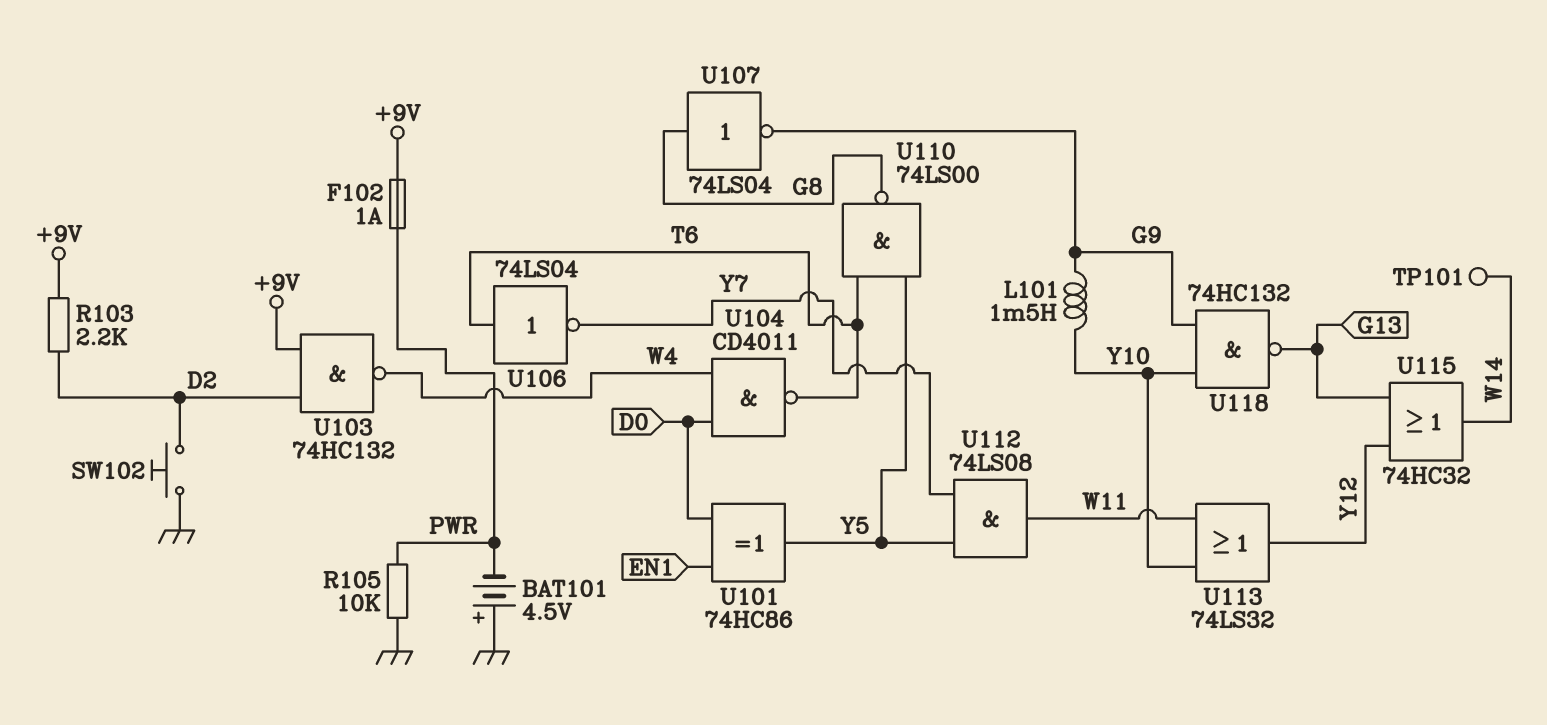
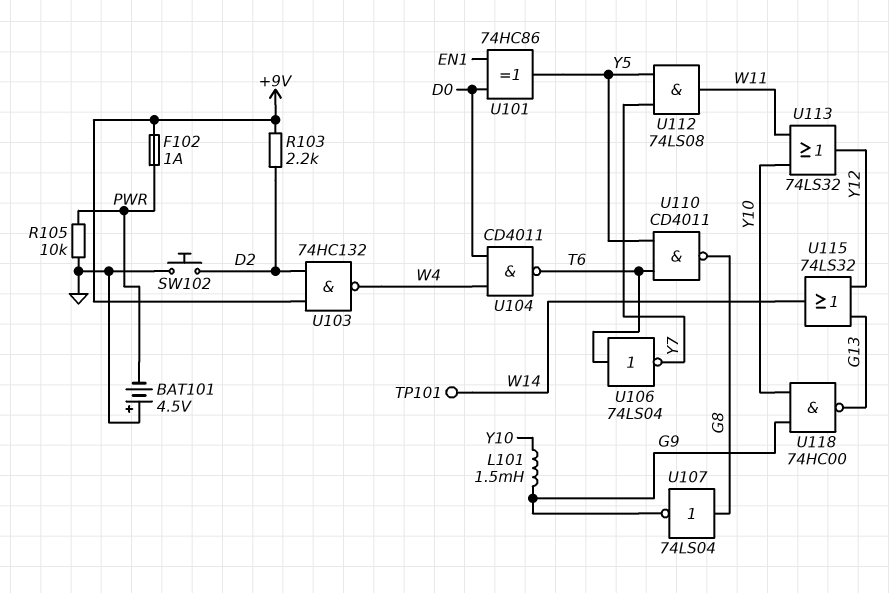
U110: NAND 74LS00 (in T6, in Y5, out G8) -> NAND CD4011 (in T6, in Y5, out G8)
U115: OR 74HC32 (in G13, in Y12, out W14) -> OR 74LS32 (in G13, in Y12, out W14)
U118: NAND 74HC132 (in G9, in Y10, out G13) -> NAND 74HC00 (in G9, in Y10, out G13)

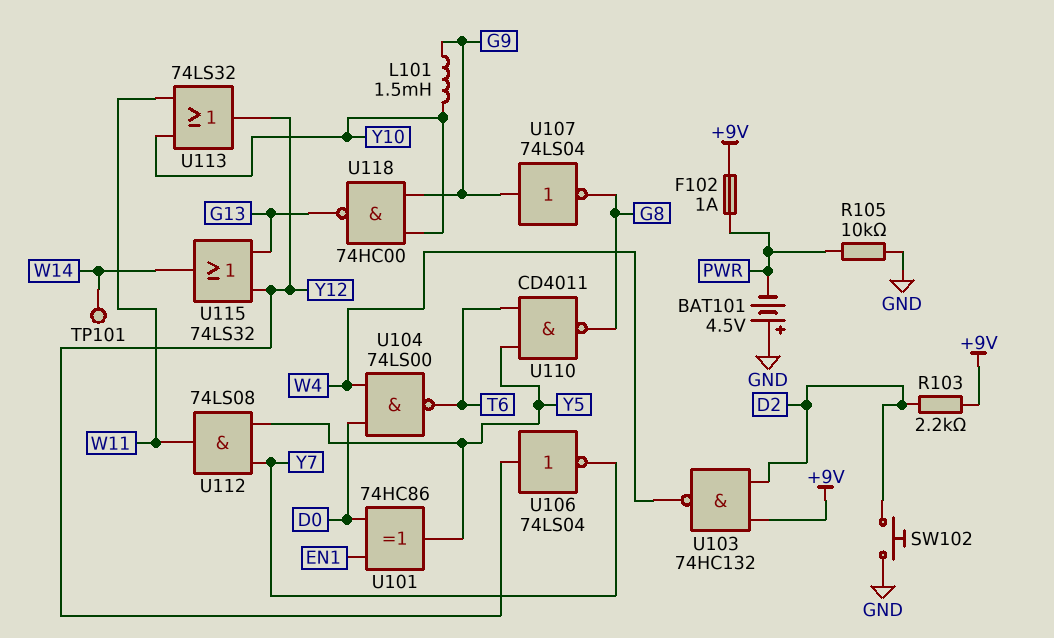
U104: NAND CD4011 (in D0, in W4, out T6) -> NAND 74LS00 (in D0, in W4, out T6)
U106: NOT 74LS04 (in T6, out Y7) -> NOT 74LS04 (in Y12, out Y7)
U107: NOT 74LS04 (in G8, out G9) -> NOT 74LS04 (in G9, out G8)

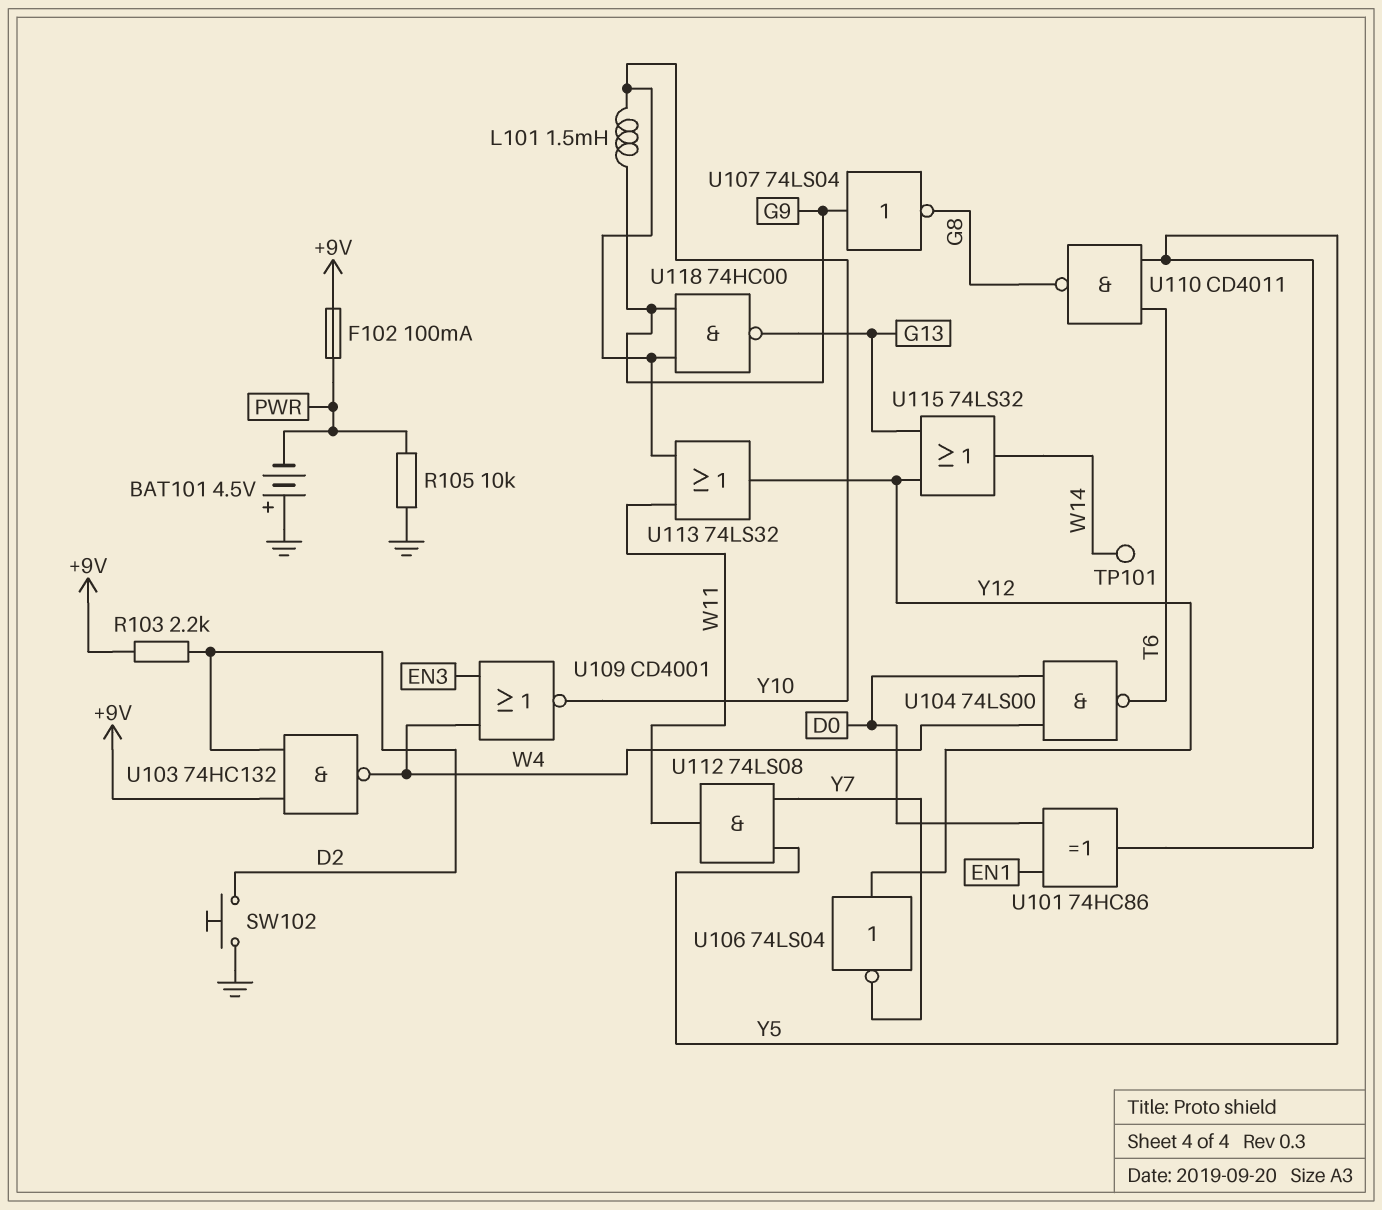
F102: 1A (+9V, PWR) -> 100mA (+9V, PWR)
U109: none -> NOR CD4001 (in EN3, in W4, out Y10)

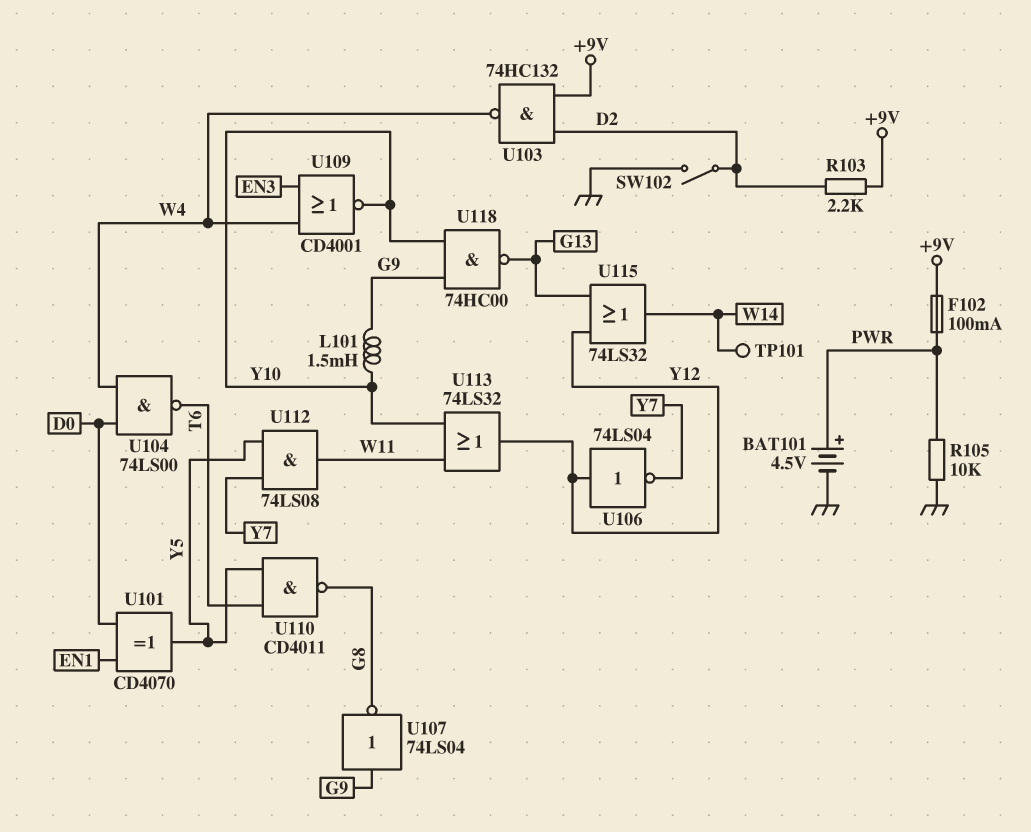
BAT101: 4.5V (plus GND, minus PWR) -> 4.5V (plus PWR, minus GND)
SW102: button (D2, GND) -> switch (D2, GND)
U101: XOR 74HC86 (in D0, in EN1, out Y5) -> XOR CD4070 (in D0, in EN1, out Y5)

